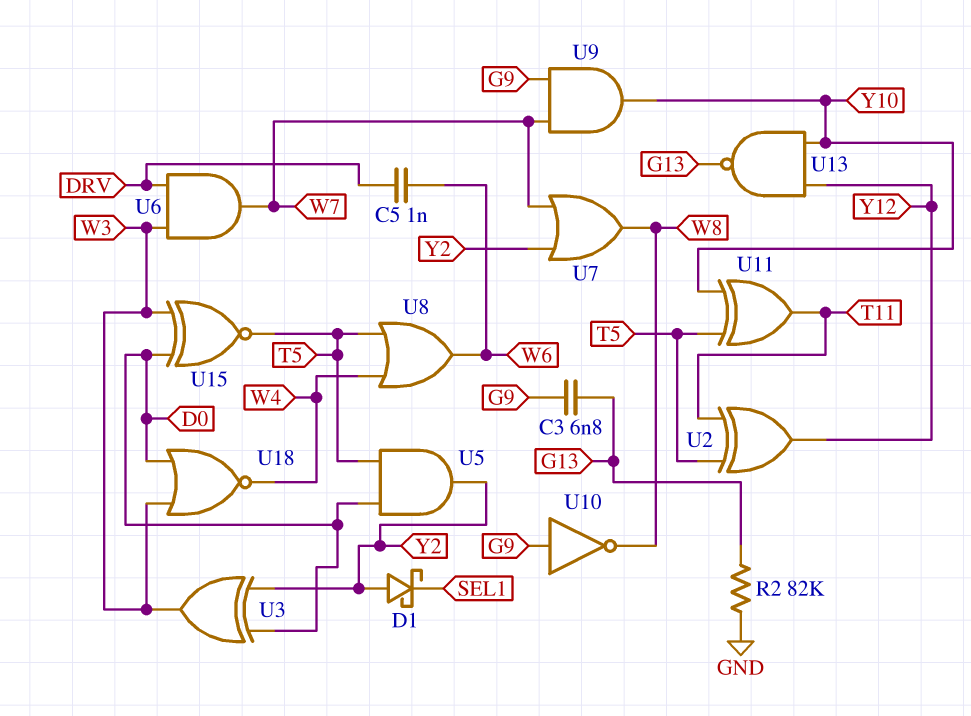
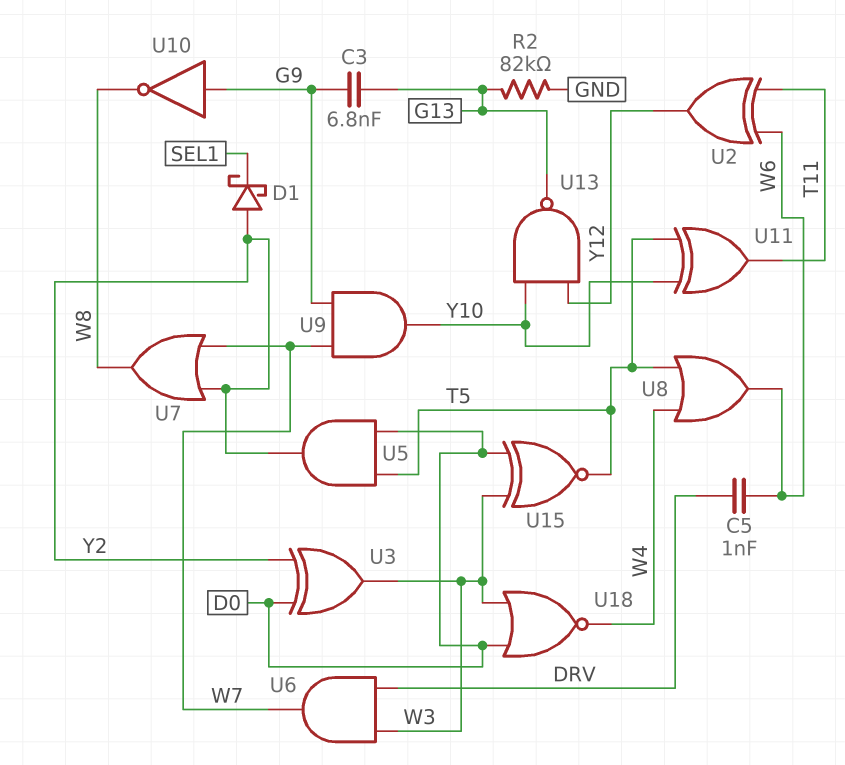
U2: XOR (in T5, in T11, out Y12) -> XOR (in T11, in W6, out Y12)

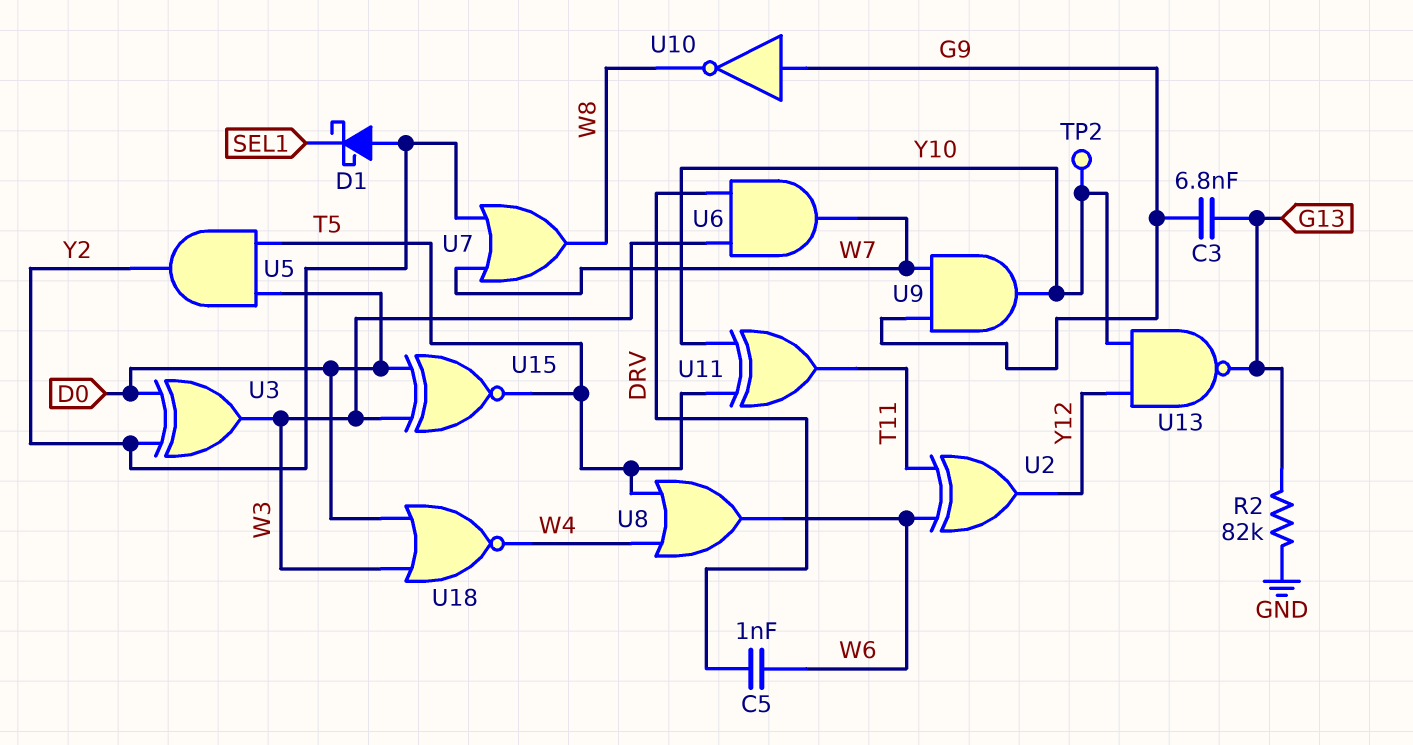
TP2: none -> test point (Y10)

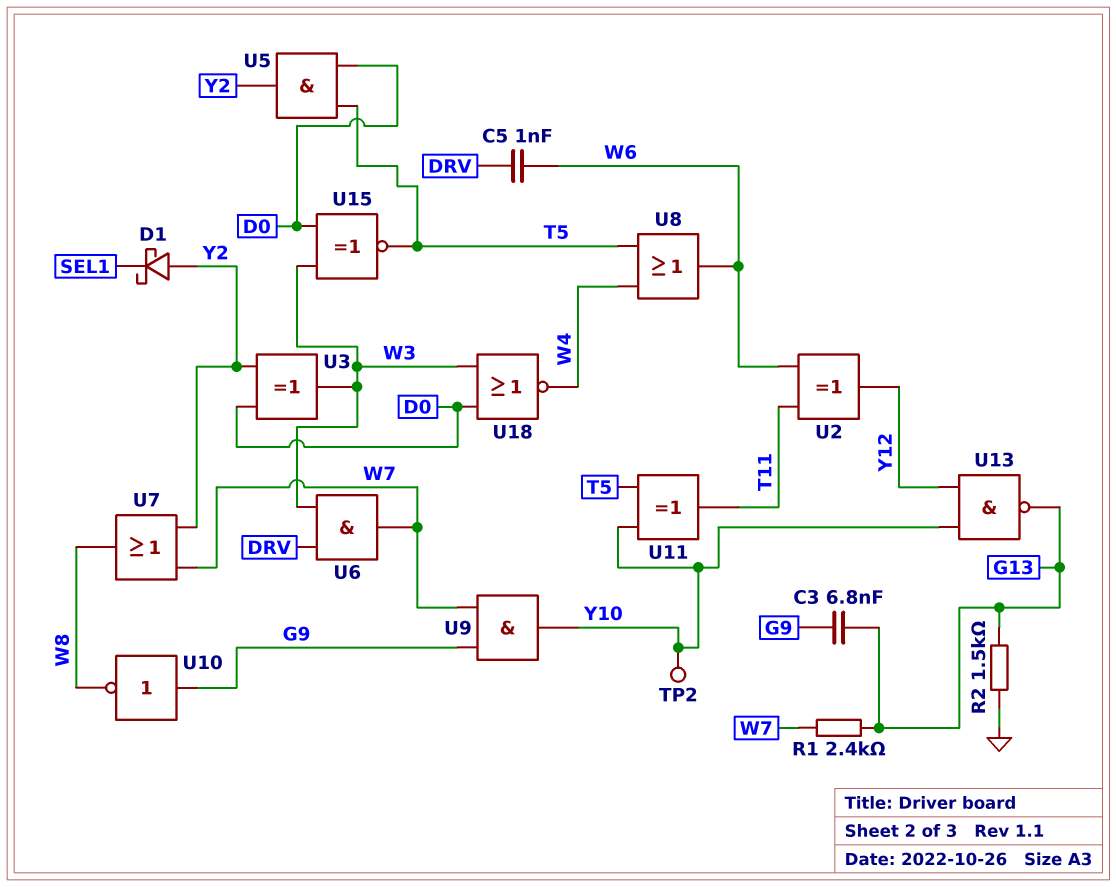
R1: none -> 2.4k (G13, W7)
R2: 82k (G13, GND) -> 1.5k (G13, GND)

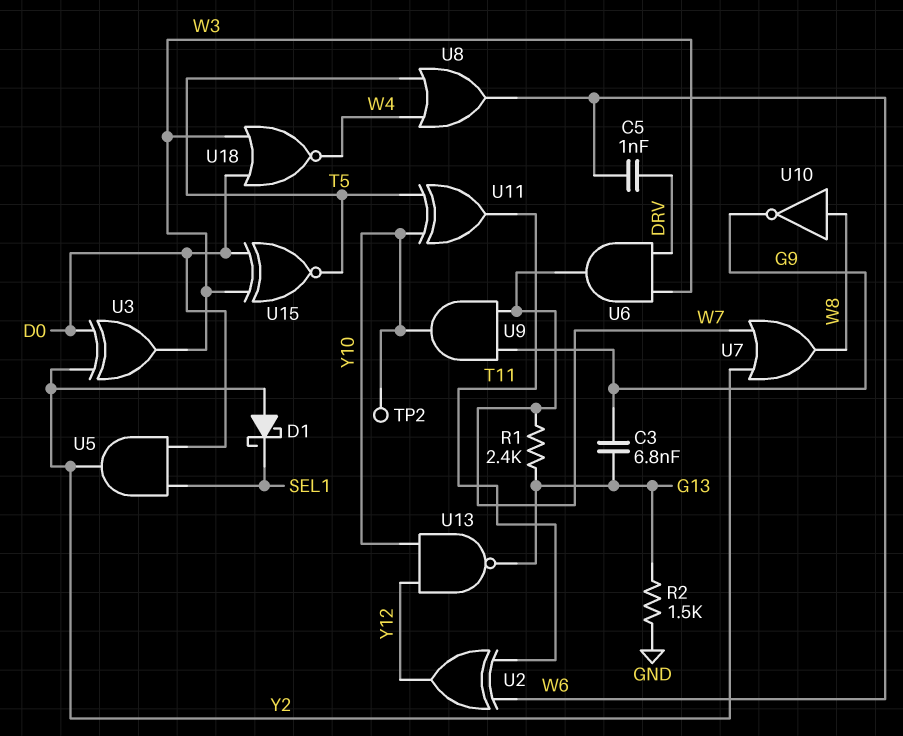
U5: AND (in D0, in T5, out Y2) -> AND (in D0, in SEL1, out Y2)
U10: NOT (in G9, out W8) -> NOT (in W8, out G9)

